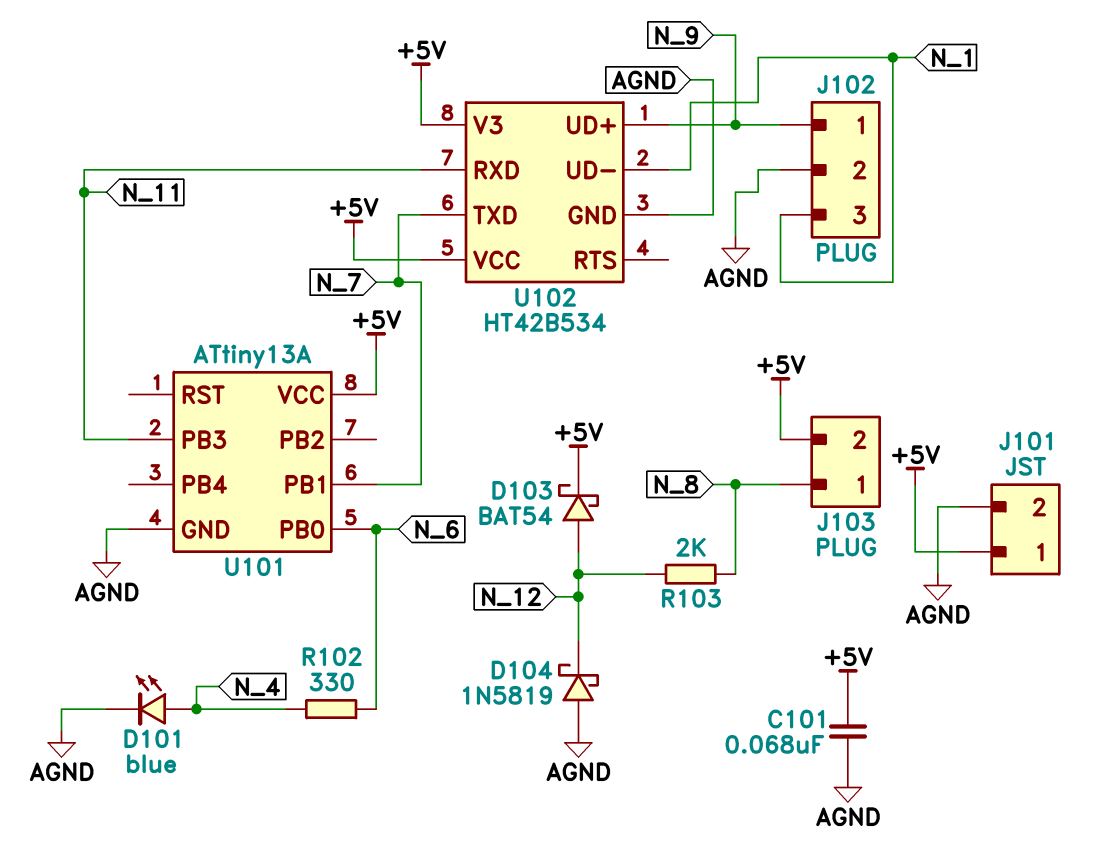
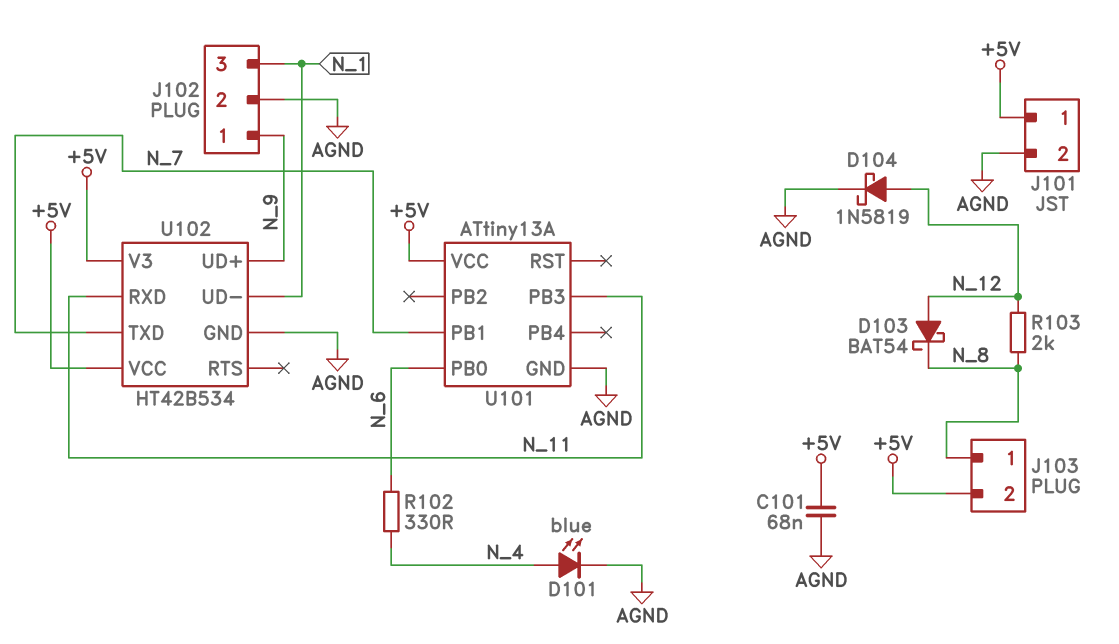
D103: schottky BAT54 (A N_12, K +5V) -> schottky BAT54 (A N_12, K N_8)
D104: schottky 1N5819 (A AGND, K N_12) -> schottky 1N5819 (A N_12, K AGND)

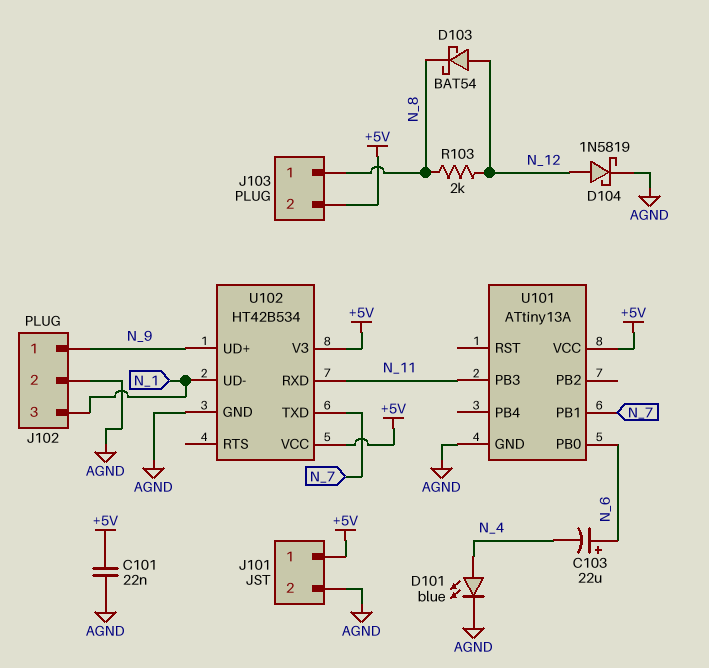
C101: 68nF (+5V, AGND) -> 22nF (+5V, AGND)
C103: none -> 22uF (plus N_6, minus N_4)
R102: 330 (N_4, N_6) -> none

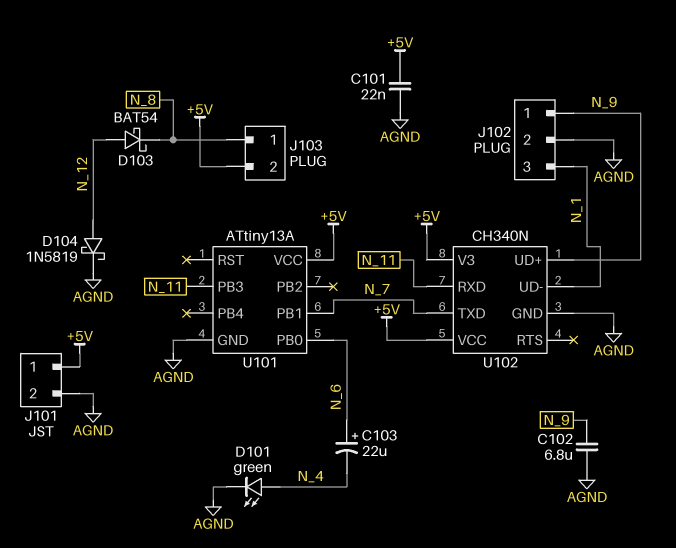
C102: none -> 6.8uF (AGND, N_9)
D101: LED blue (A N_4, K AGND) -> LED green (A N_4, K AGND)
R103: 2k (N_8, N_12) -> none
U102: HT42B534 -> CH340N

